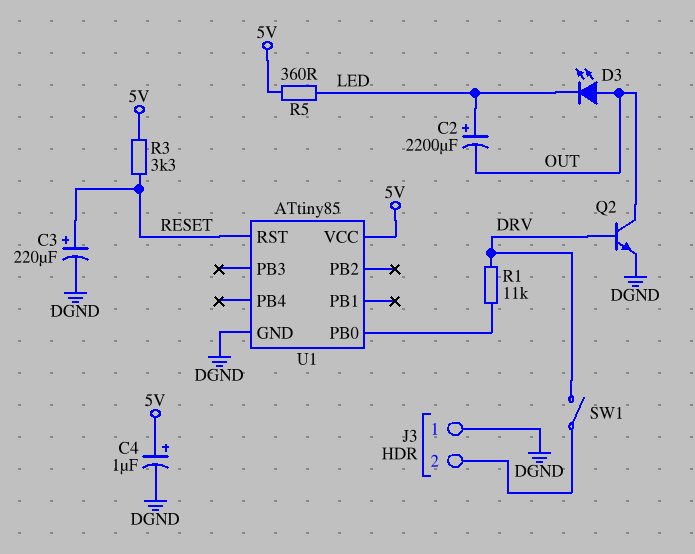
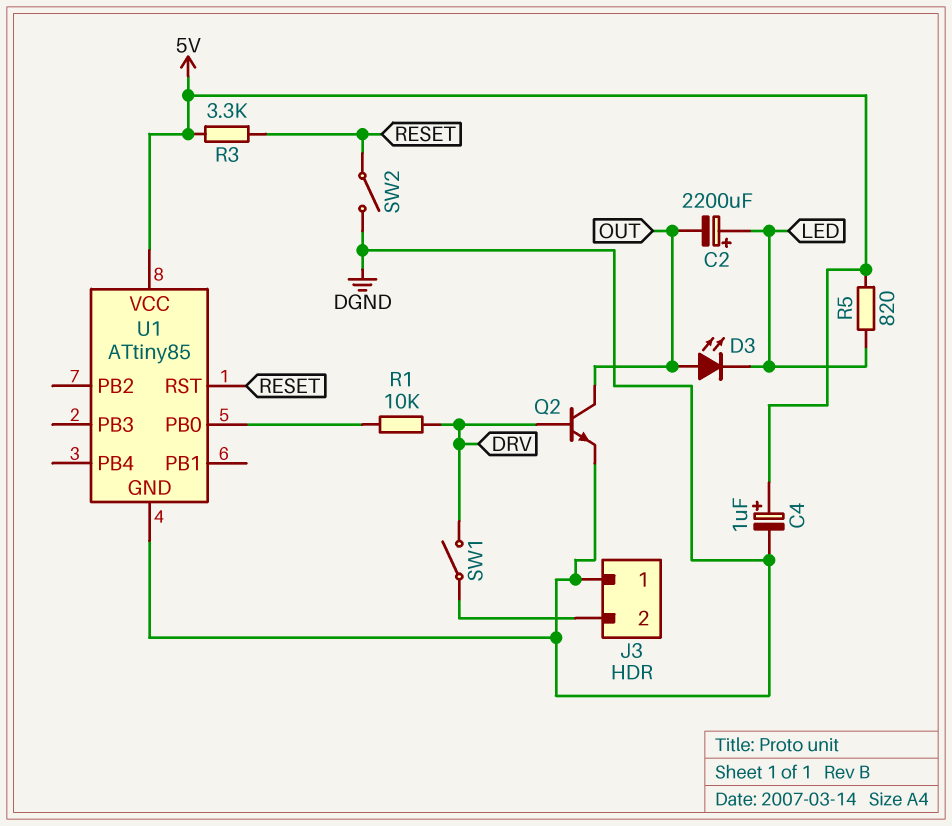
C3: 220uF (plus RESET, minus DGND) -> none
R1: 11k (DRV, U1/PB0) -> 10k (DRV, U1/PB0)
R5: 360 (5V, LED) -> 820 (5V, LED)
SW2: none -> switch (DGND, RESET)

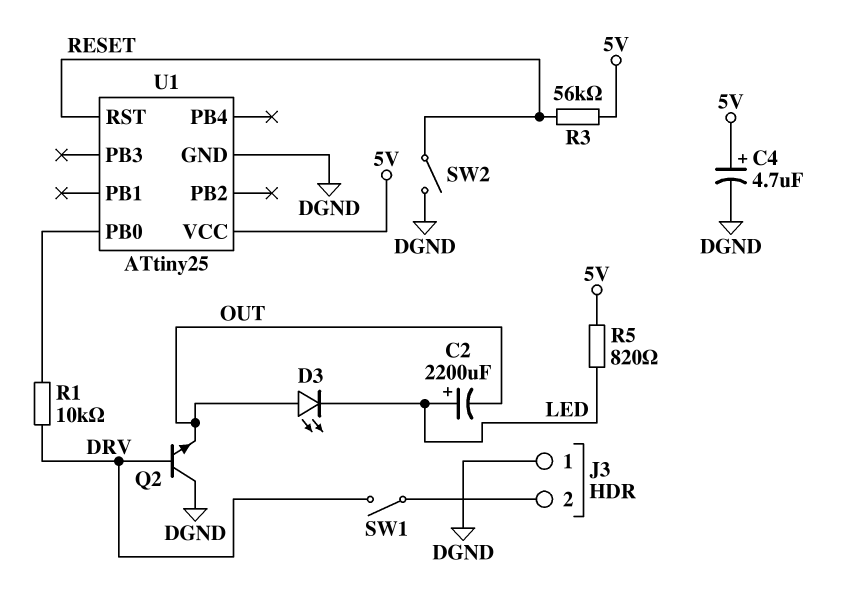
C4: 1uF (plus 5V, minus DGND) -> 4.7uF (plus 5V, minus DGND)
Q2: NPN (B DRV, C OUT, E DGND) -> NPN (B DRV, C DGND, E OUT)
R3: 3.3k (5V, RESET) -> 56k (5V, RESET)
U1: ATtiny85 -> ATtiny25

